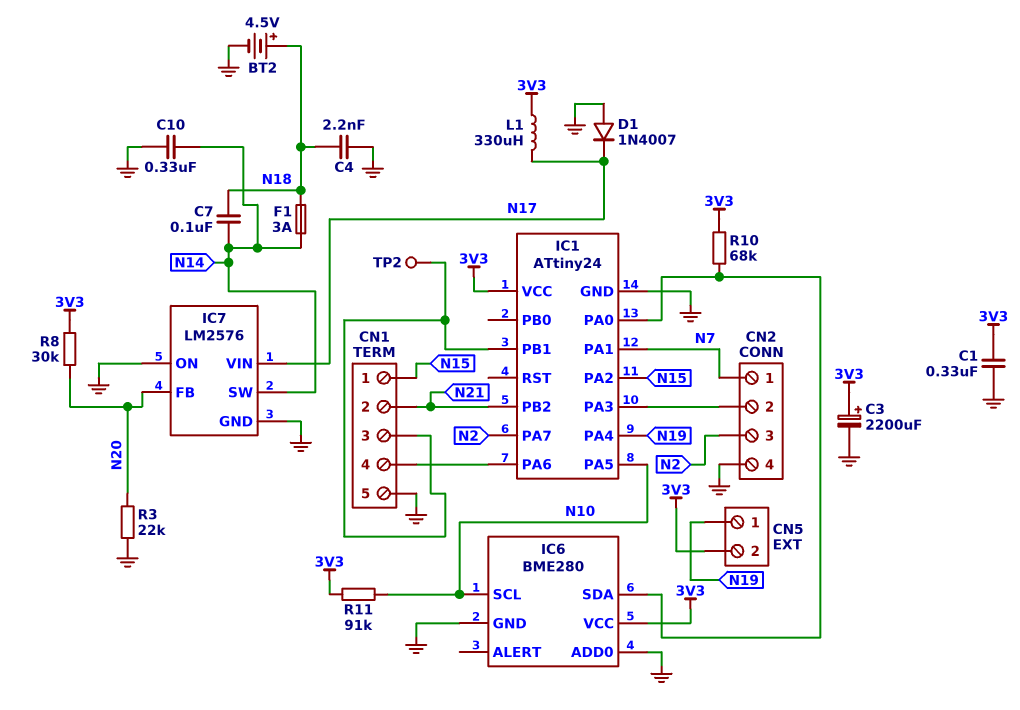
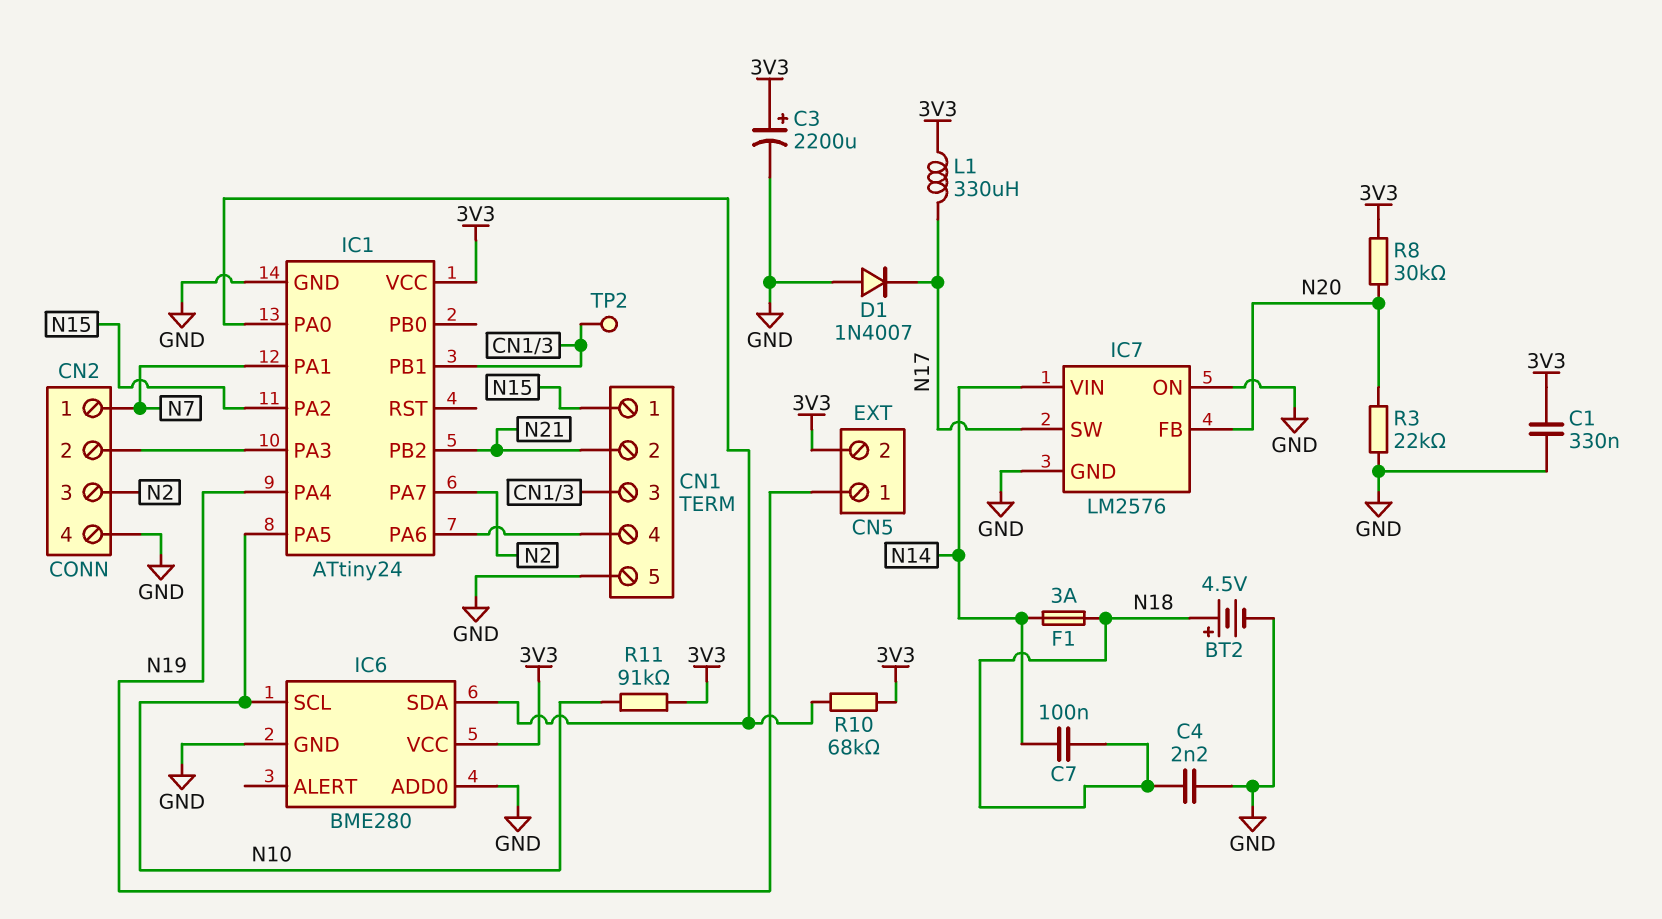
C10: 330nF (GND, N14) -> none
IC7 pin SW: N14 -> N17
IC7 pin VIN: N17 -> N14

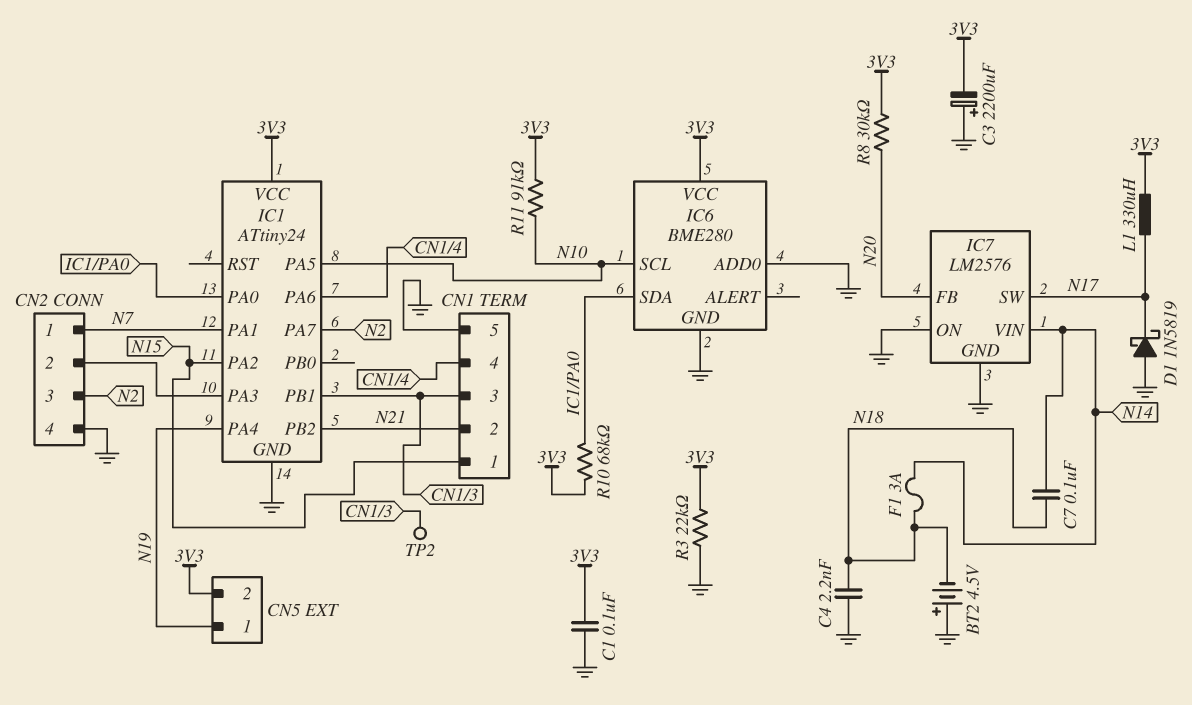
BT2: 4.5V (plus N18, minus GND) -> 4.5V (plus GND, minus N18)
C1: 330nF (3V3, GND) -> 100nF (3V3, GND)
C3: 2200uF (plus 3V3, minus GND) -> 2200uF (plus GND, minus 3V3)
D1: diode 1N4007 (A GND, K N17) -> schottky 1N5819 (A GND, K N17)
R3: 22k (GND, N20) -> 22k (3V3, GND)

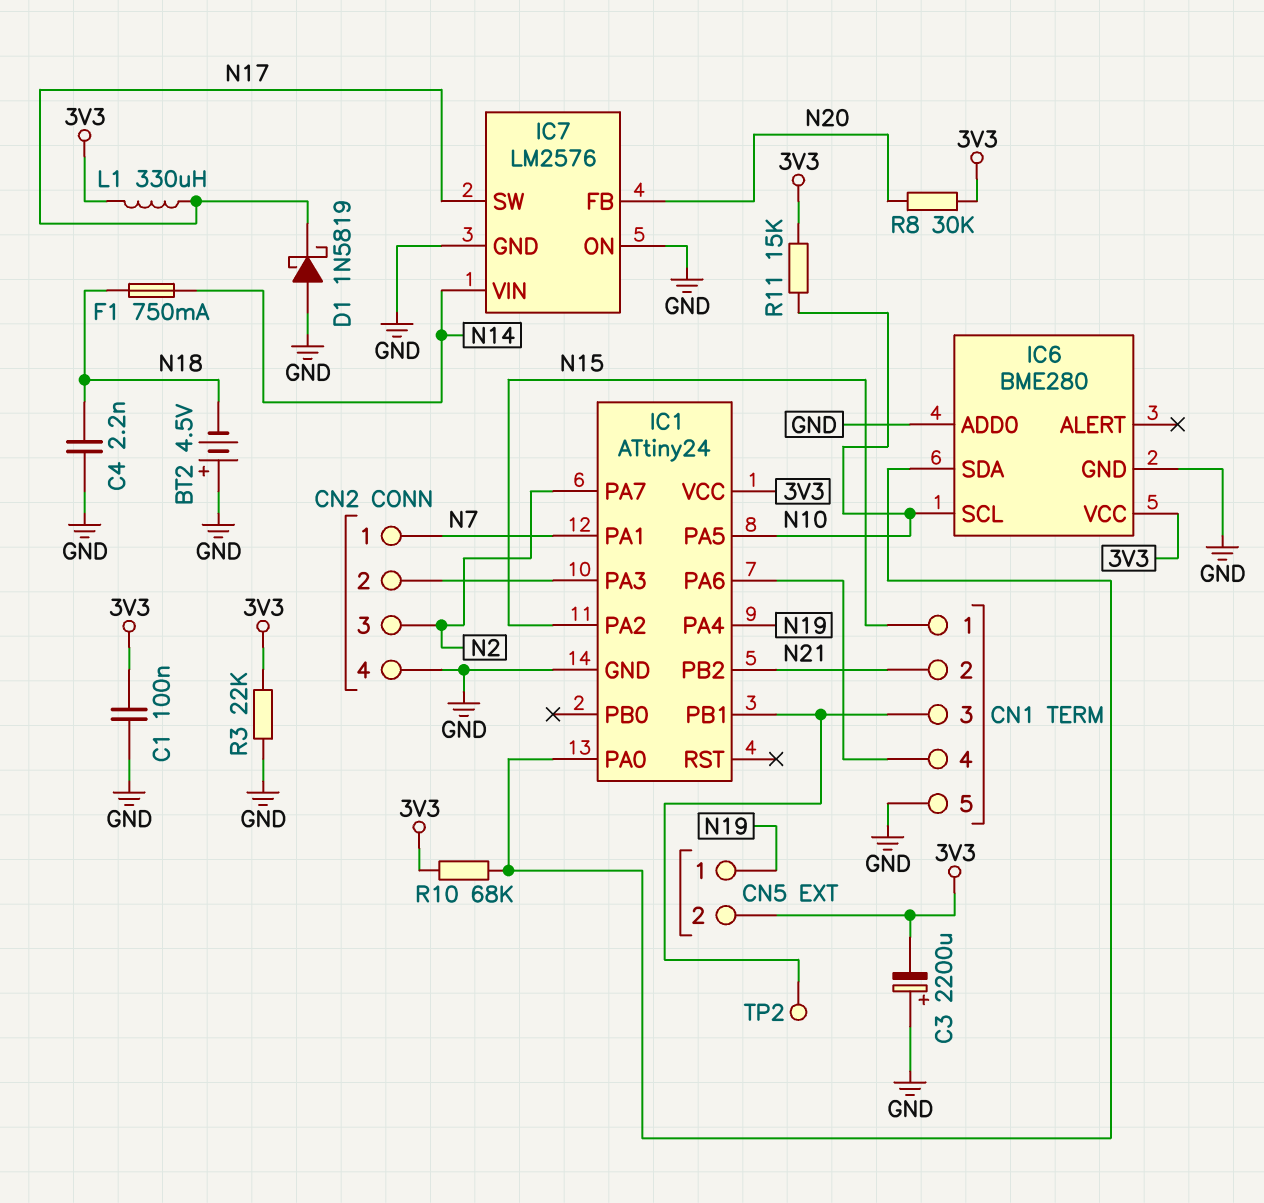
C7: 100nF (N14, N18) -> none
F1: 3A (N14, N18) -> 750mA (N14, N18)
R11: 91k (3V3, N10) -> 15k (3V3, N10)

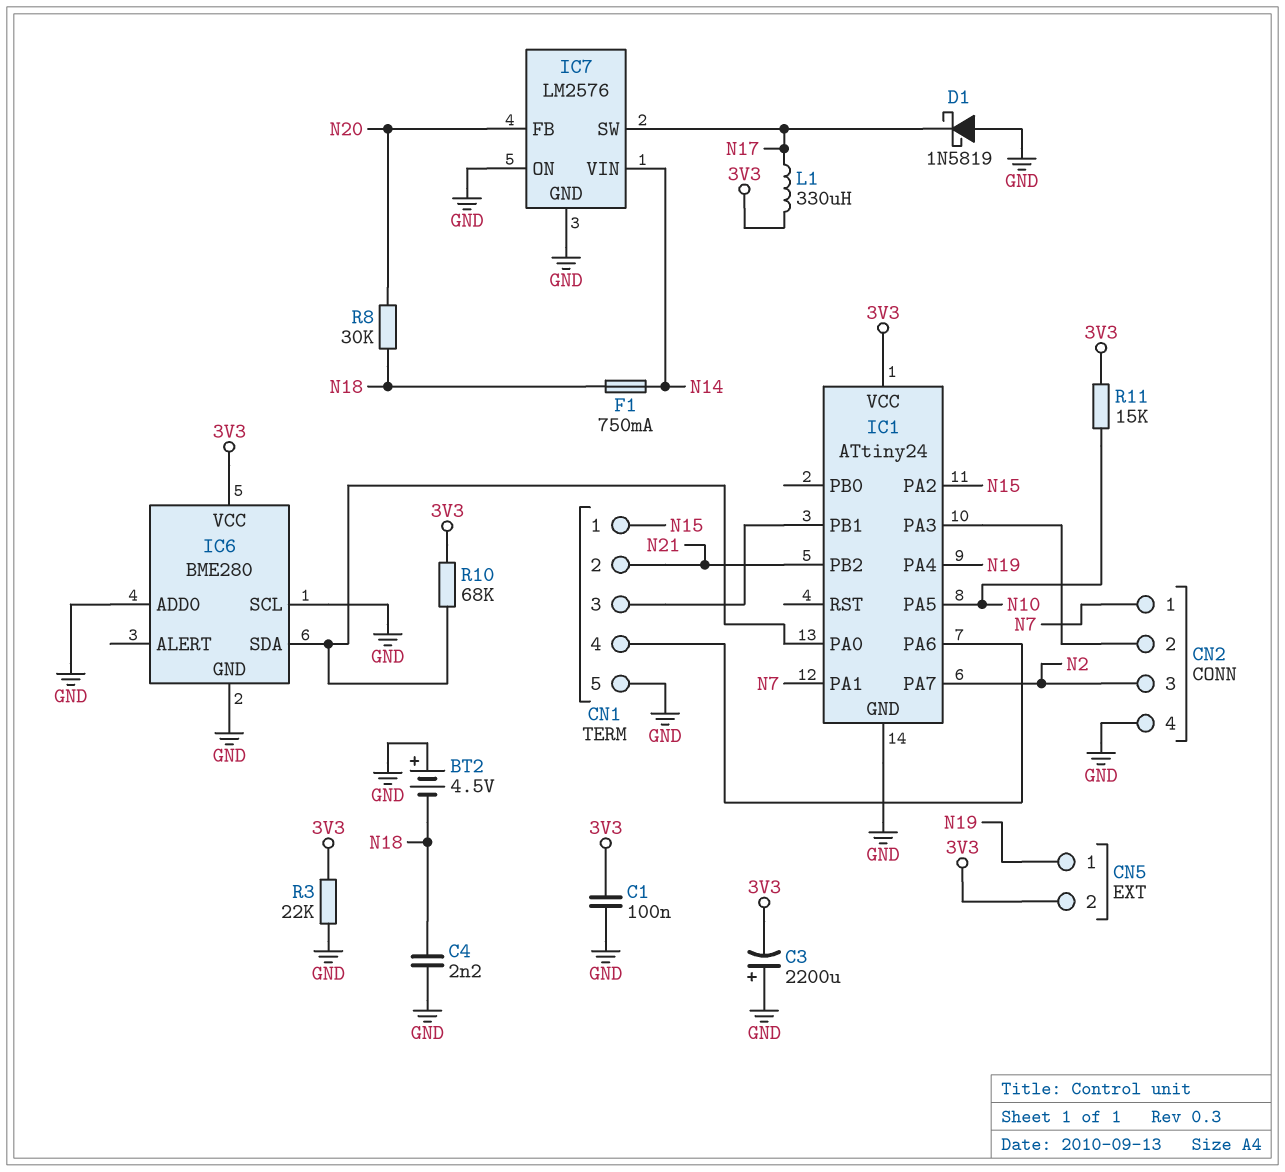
IC6 pin SCL: N10 -> GND
R8: 30k (3V3, N20) -> 30k (N18, N20)
TP2: test point (CN1/3) -> none

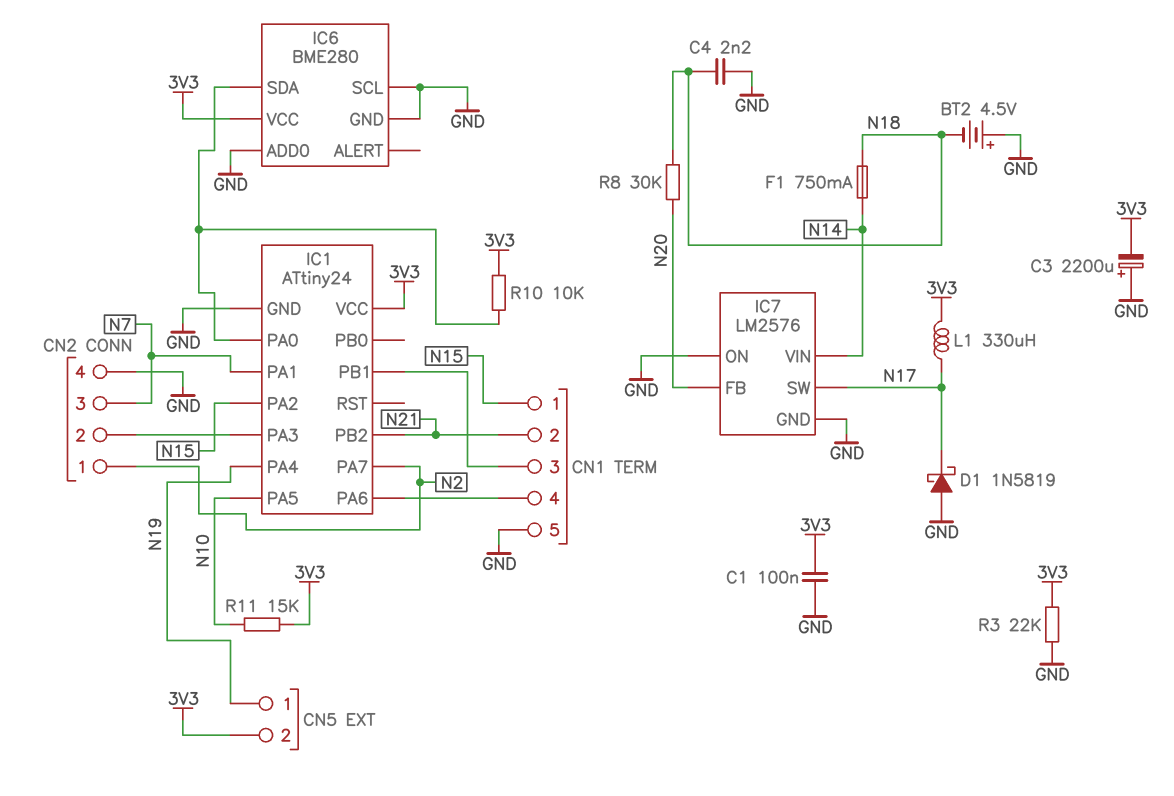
CN2 pin 1: N7 -> N2
CN2 pin 3: N2 -> N7
R10: 68k (3V3, IC1/PA0) -> 10k (3V3, IC1/PA0)

